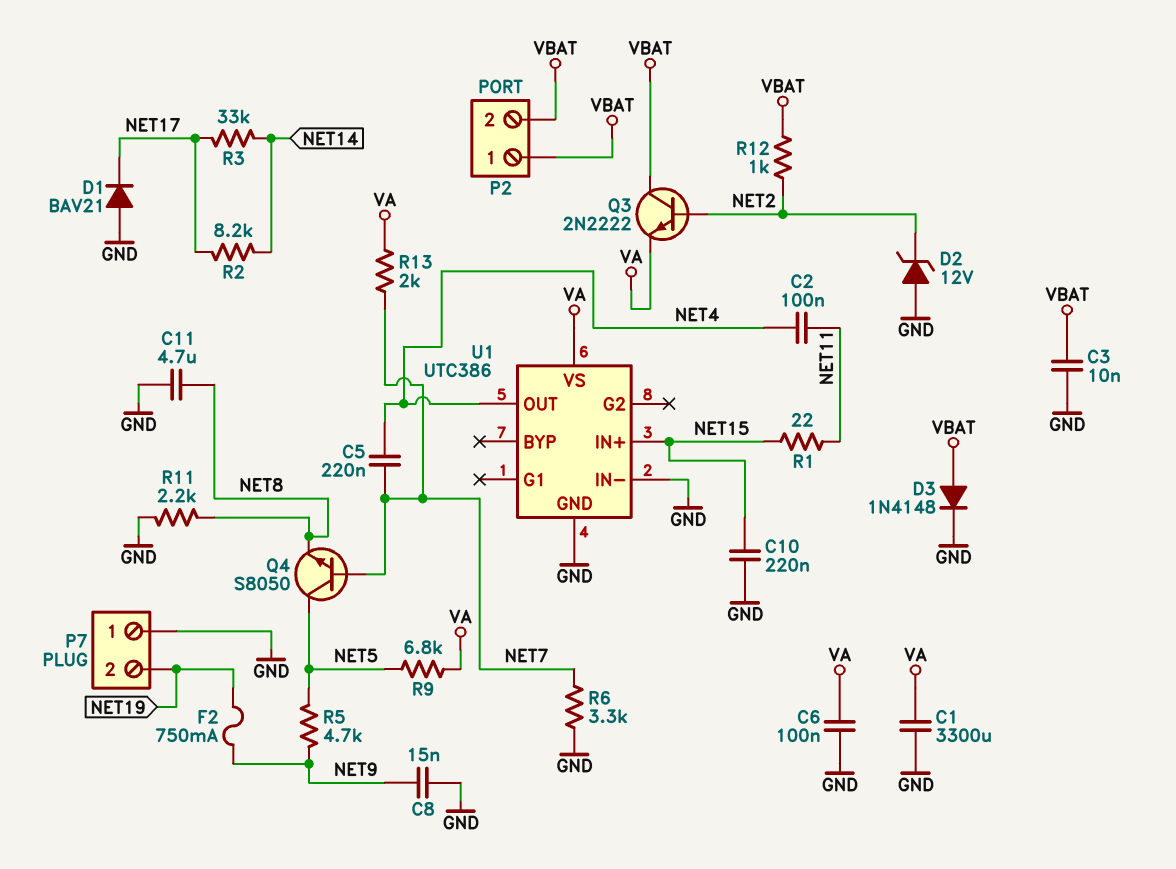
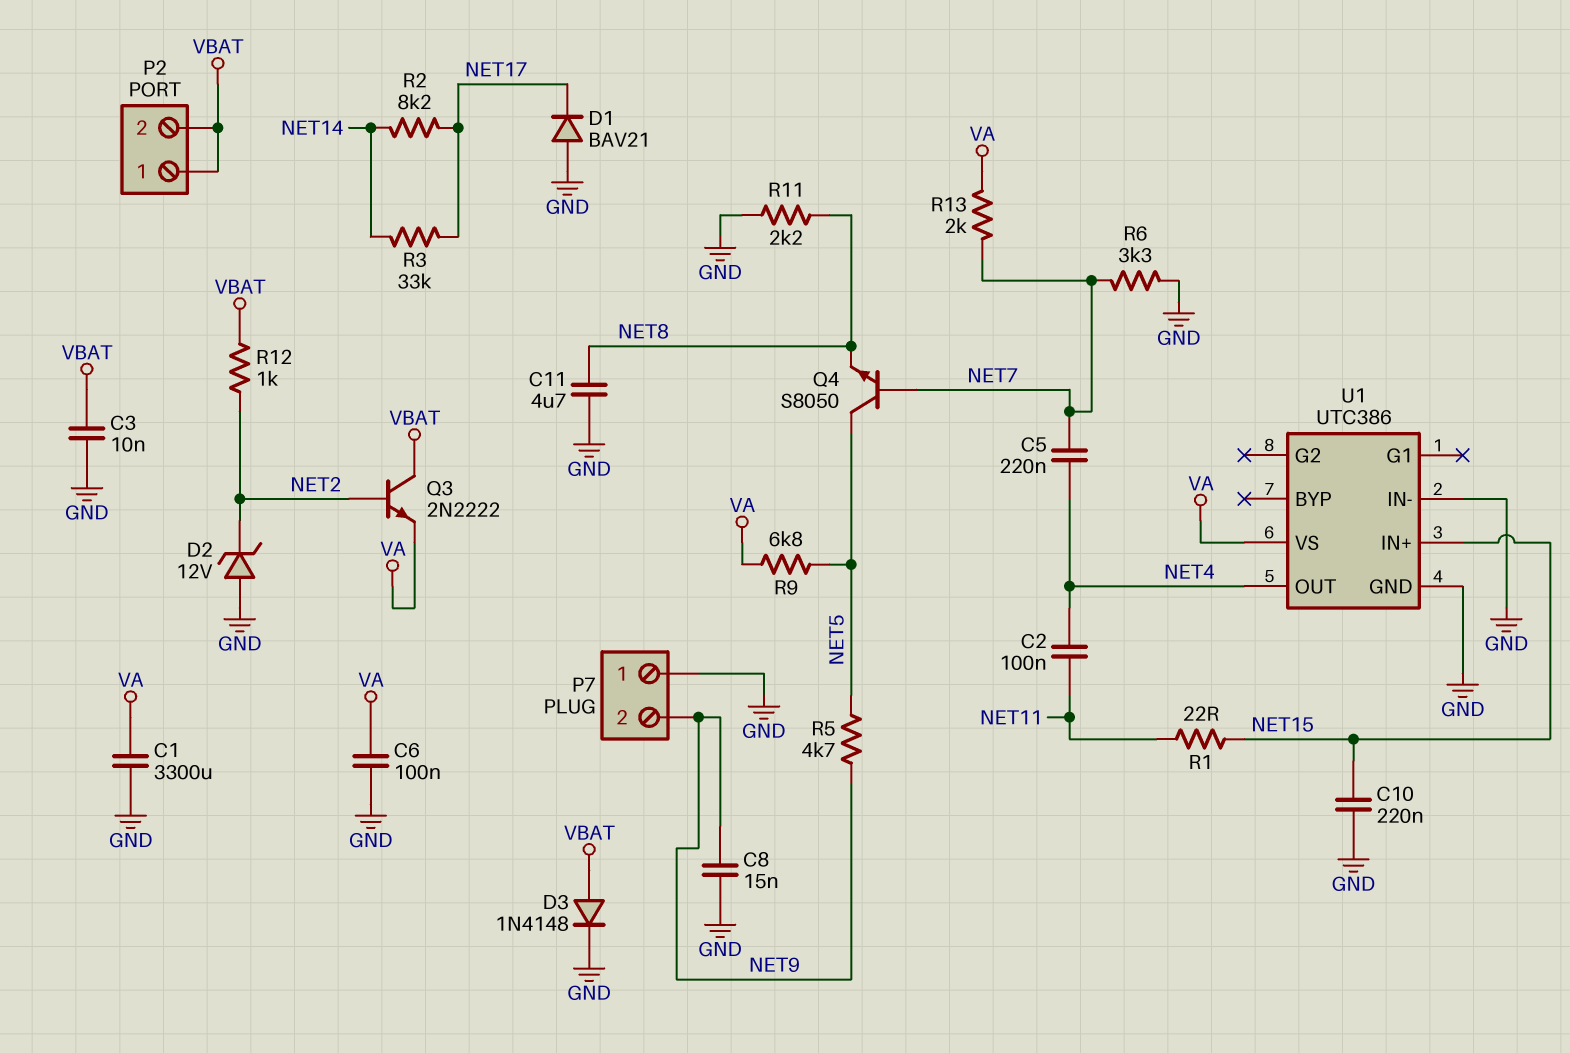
F2: 750mA (NET9, NET19) -> none
P7 pin 2: NET19 -> NET9

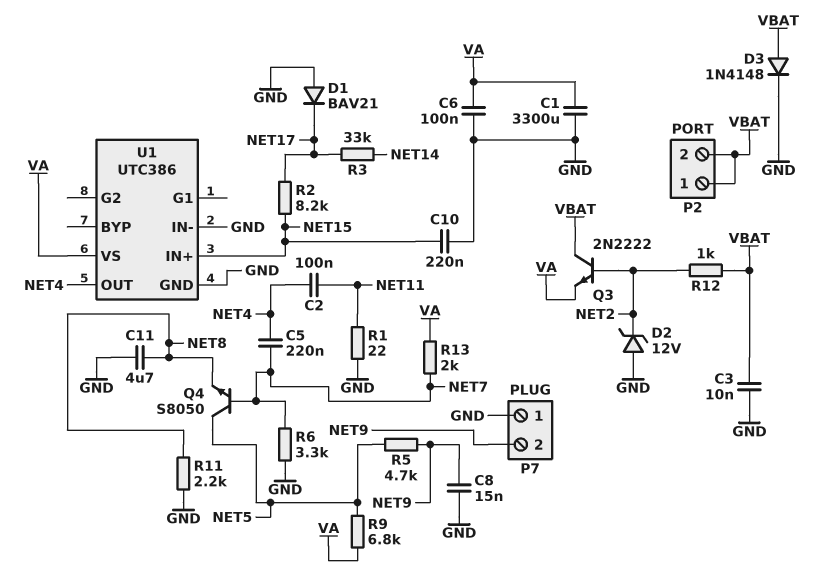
R1: 22 (NET11, NET15) -> 22 (GND, NET11)
R2: 8.2k (NET14, NET17) -> 8.2k (NET15, NET17)

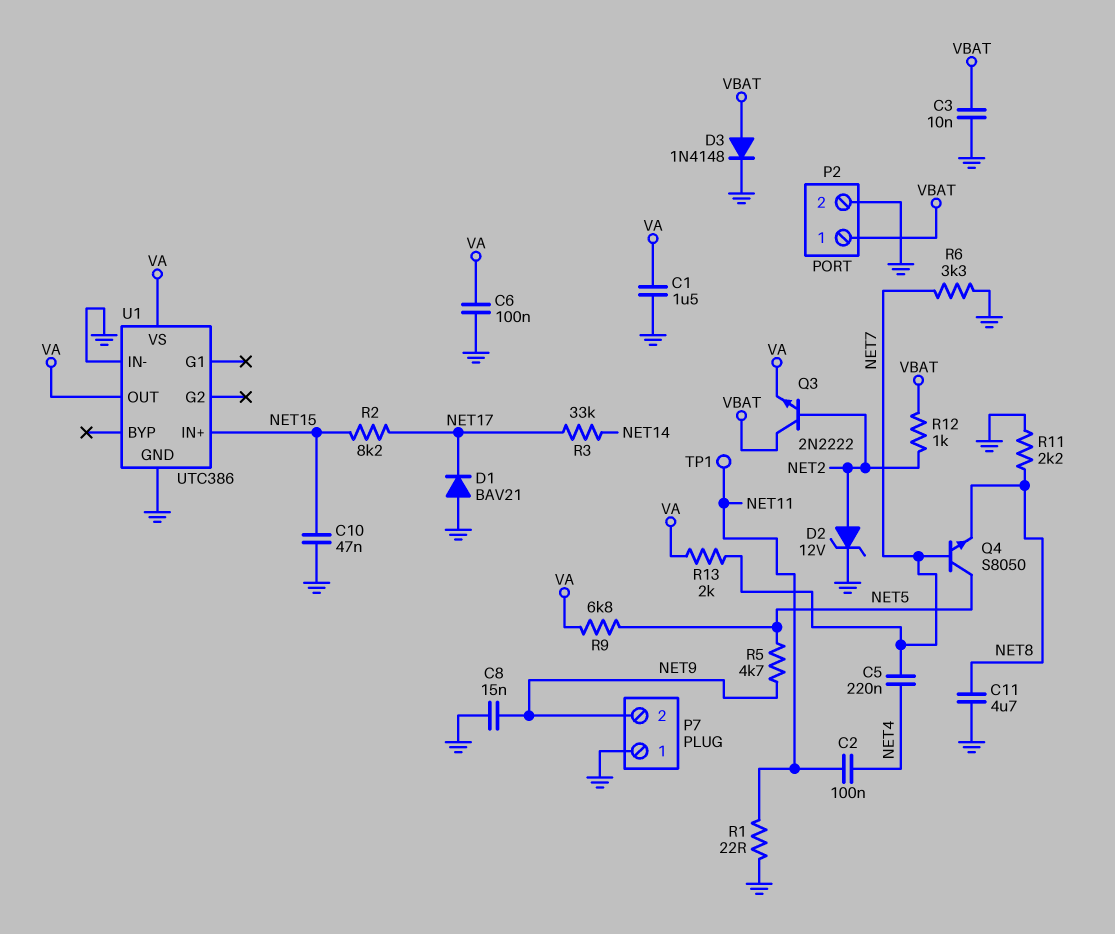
C1: 3300uF (GND, VA) -> 1.5uF (GND, VA)
C10: 220nF (GND, NET15) -> 47nF (GND, NET15)
D2: zener 12V (A GND, K NET2) -> zener 12V (A NET2, K GND)
P2 pin 2: VBAT -> GND
TP1: none -> test point (NET11)
U1 pin OUT: NET4 -> VA

